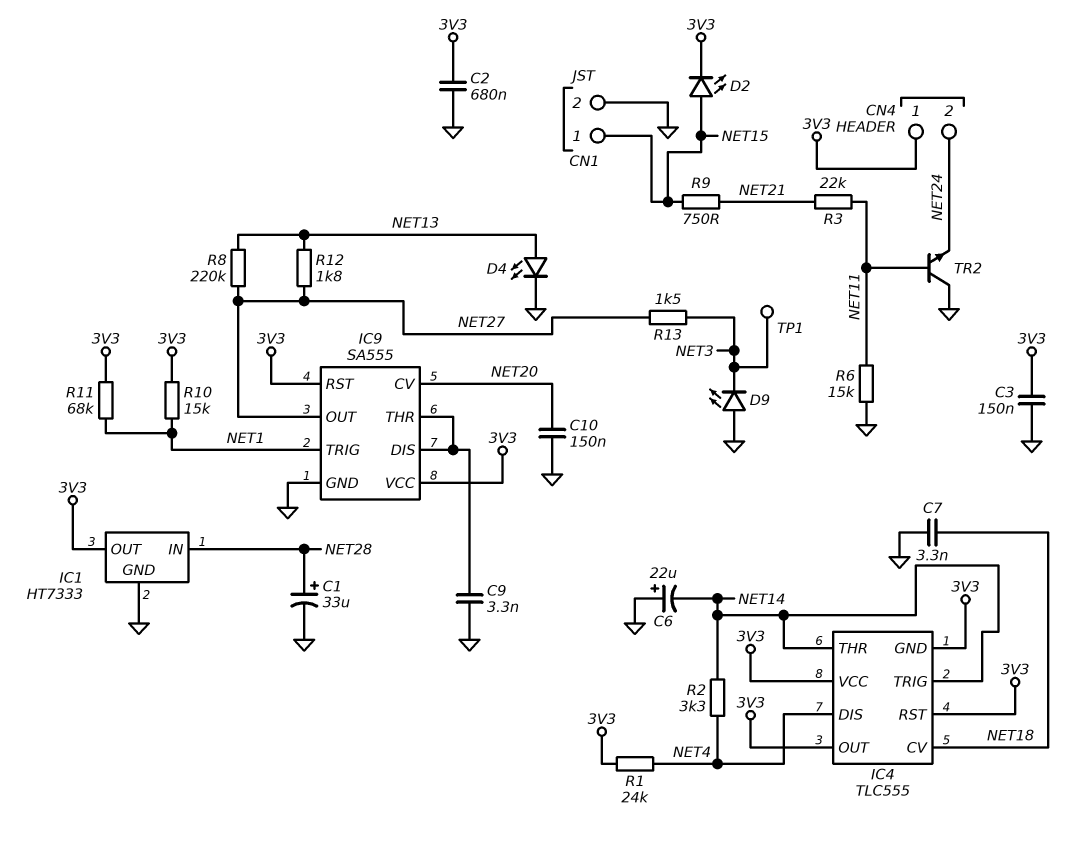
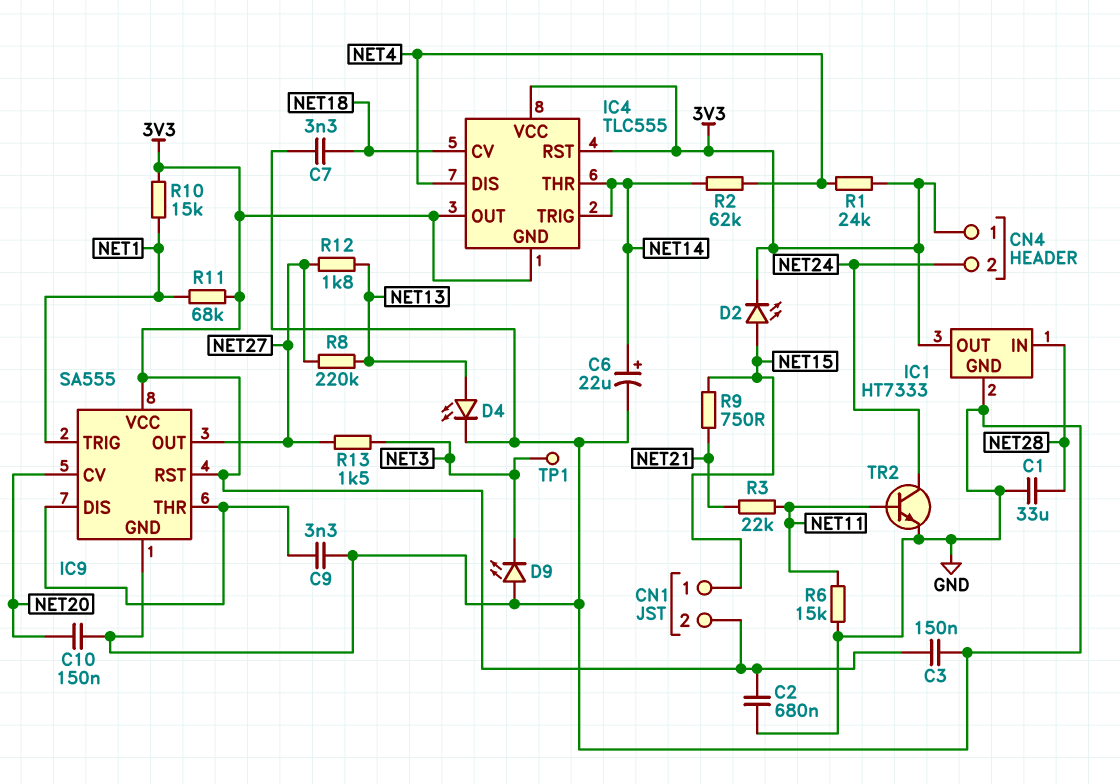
C1: 33uF (plus NET28, minus GND) -> 33uF (GND, NET28)
C6: 22uF (plus GND, minus NET14) -> 22uF (plus NET14, minus GND)
CN1 pin 2: GND -> 3V3
R2: 3.3k (NET4, NET14) -> 62k (NET4, NET14)
TR2: NPN (B NET11, C GND, E NET24) -> NPN (B NET11, C NET24, E GND)

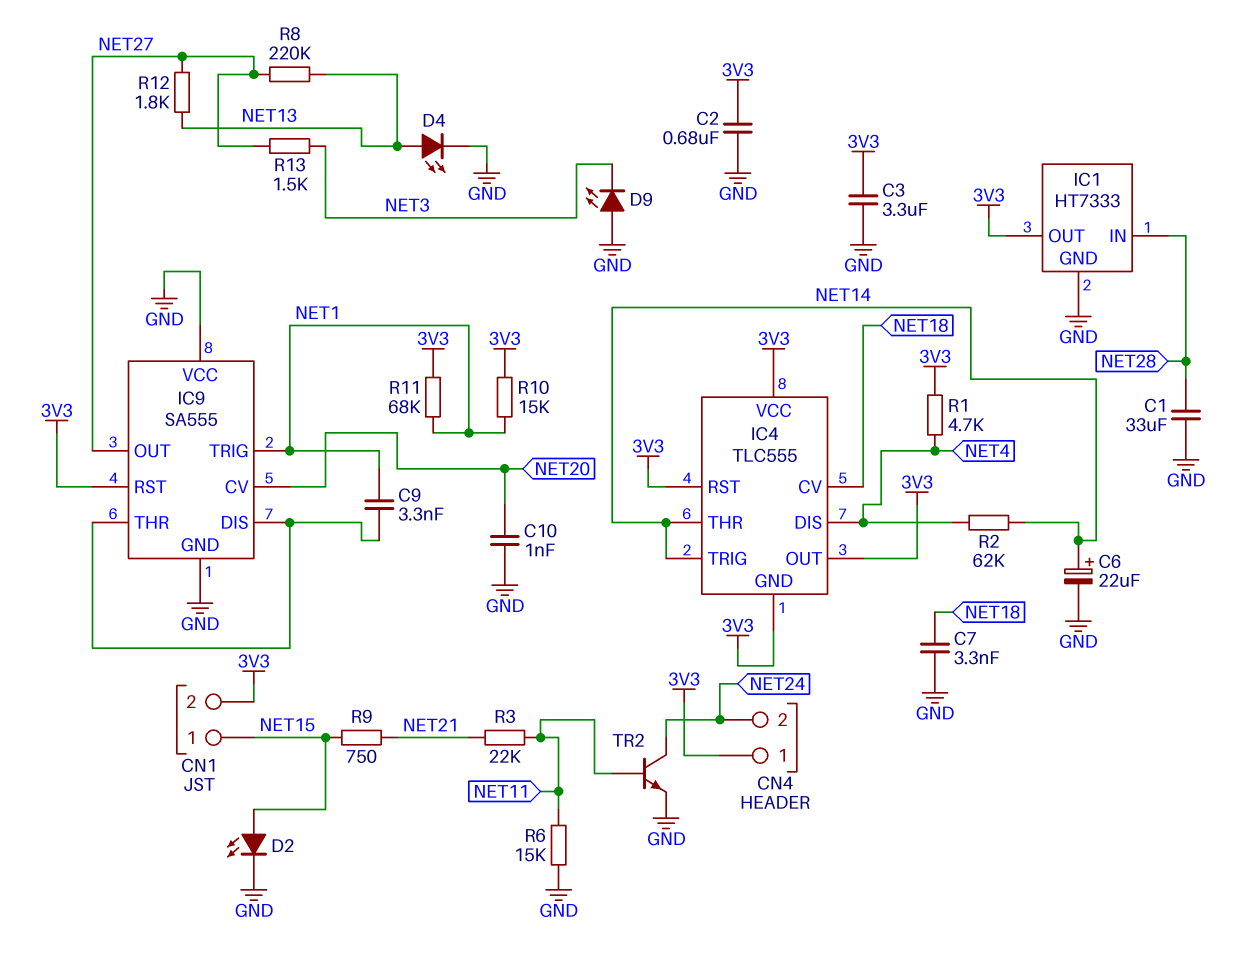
C3: 150nF (3V3, GND) -> 3.3uF (3V3, GND)
C9: 3.3nF (GND, IC9/DIS) -> 3.3nF (IC9/DIS, NET1)
C10: 150nF (GND, NET20) -> 1nF (GND, NET20)
D2: LED (A NET15, K 3V3) -> LED (A NET15, K GND)
IC9 pin VCC: 3V3 -> GND
R1: 24k (3V3, NET4) -> 4.7k (3V3, NET4)
TP1: test point (NET3) -> none

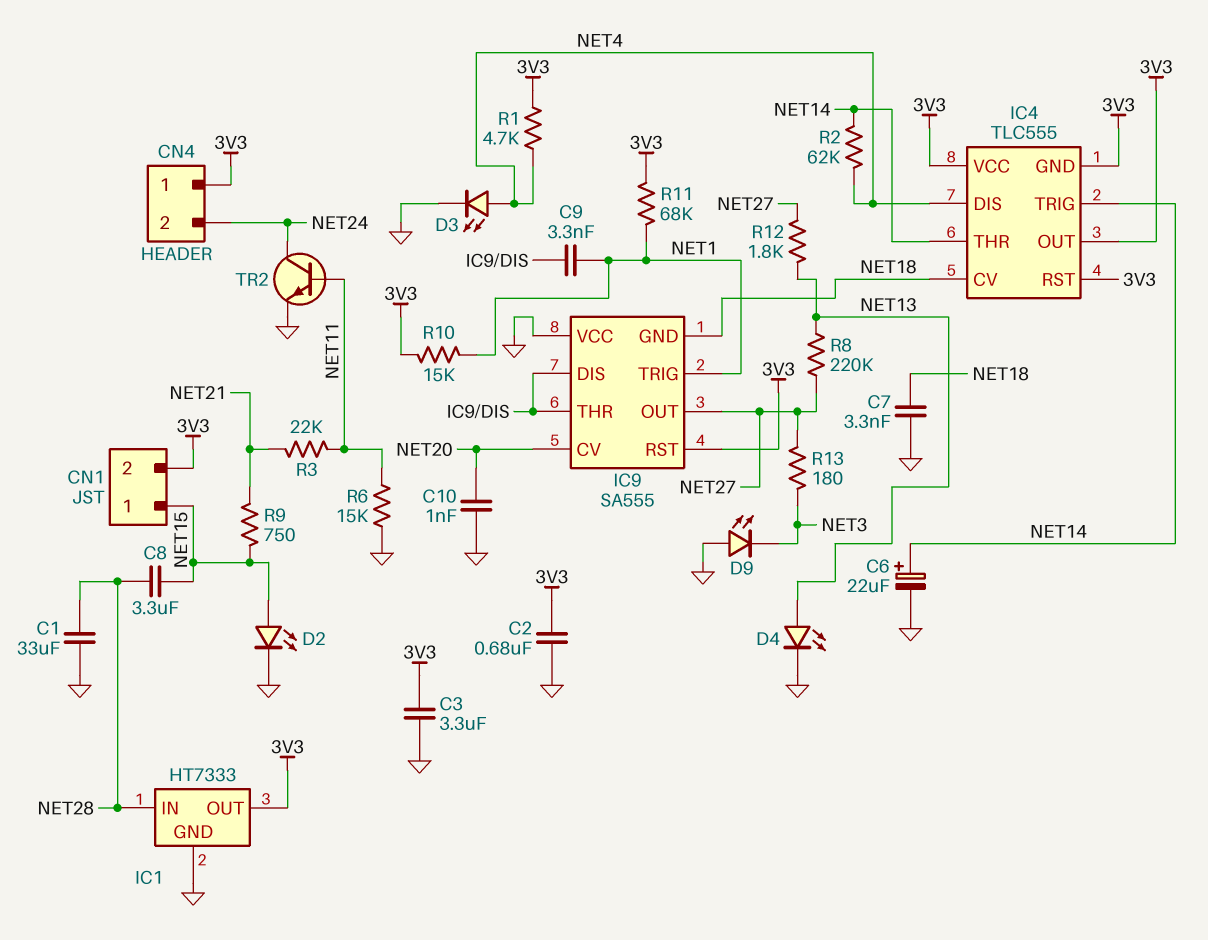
C8: none -> 3.3uF (NET15, NET28)
D3: none -> LED (A NET4, K GND)
IC9 pin GND: GND -> NET18
R13: 1.5k (NET3, NET27) -> 180 (NET3, NET27)

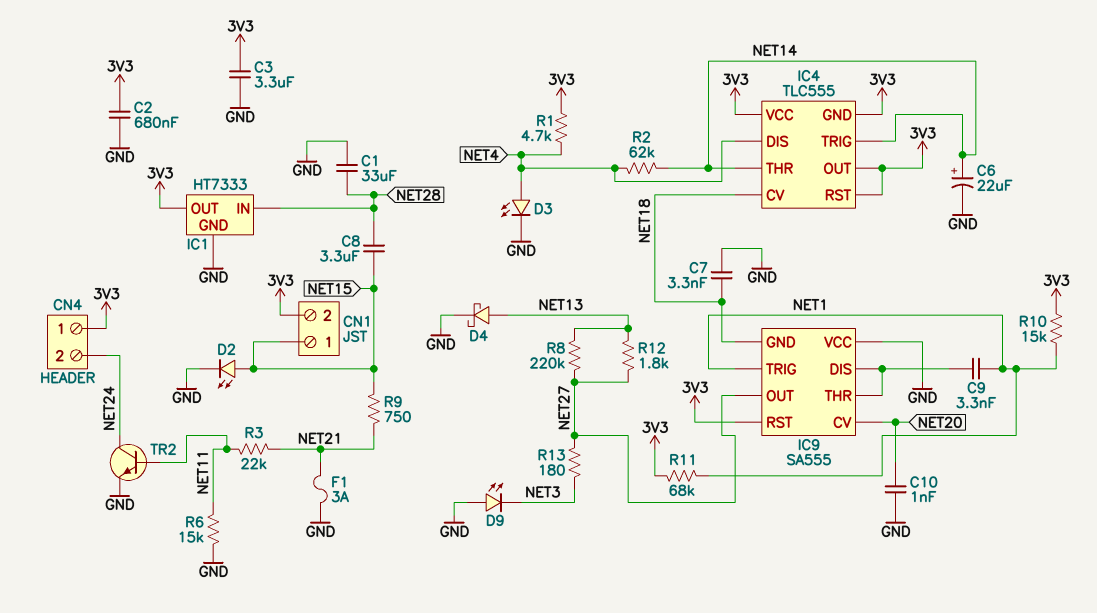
D4: LED (A NET13, K GND) -> schottky (A NET13, K GND)
F1: none -> 3A (GND, NET21)

